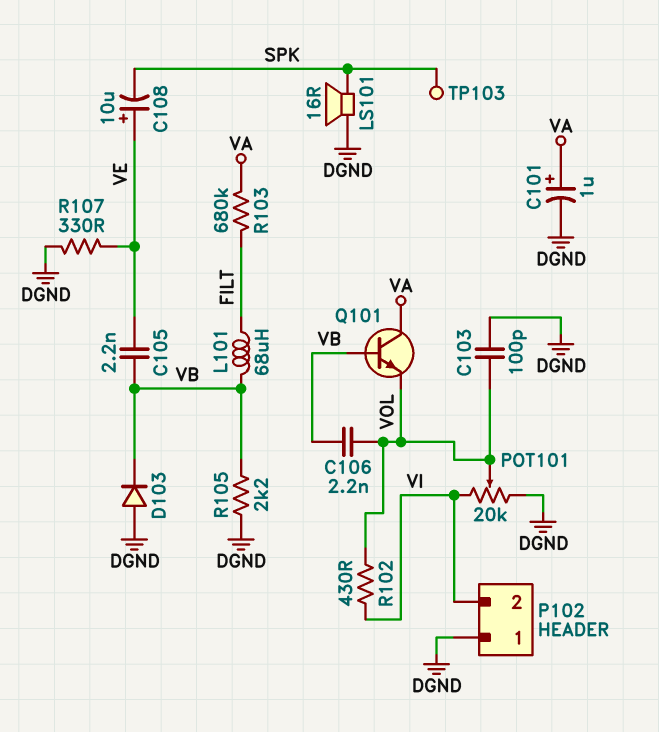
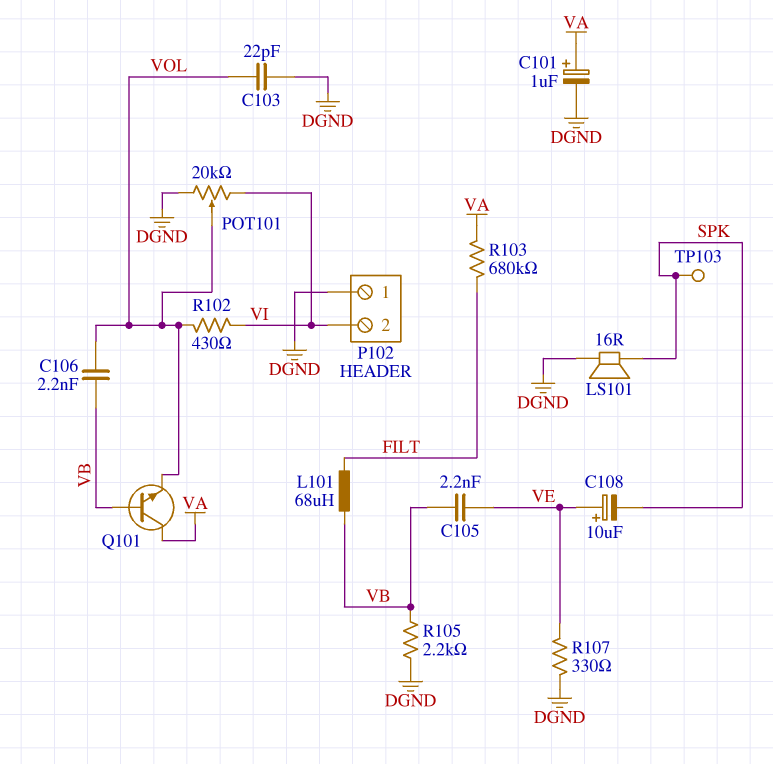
C103: 100pF (DGND, VOL) -> 22pF (DGND, VOL)
D103: diode (A DGND, K VB) -> none

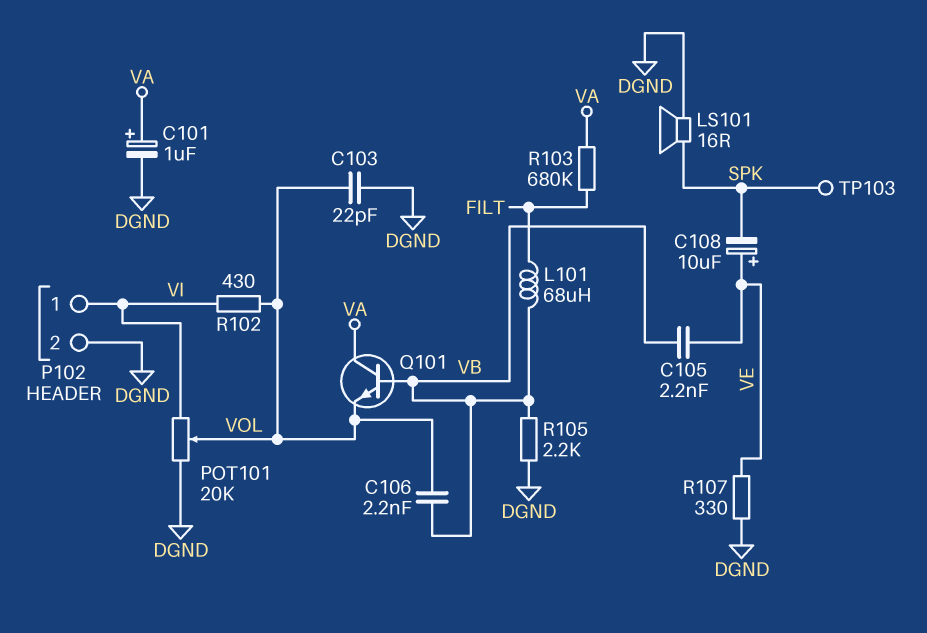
P102 pin 1: DGND -> VI
P102 pin 2: VI -> DGND

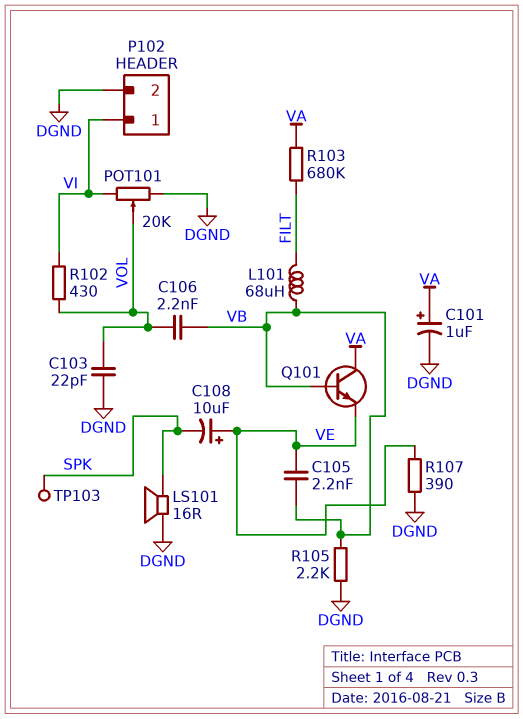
Q101: NPN (B VB, C VA, E VOL) -> NPN (B VB, C VA, E VE)
R107: 330 (DGND, VE) -> 390 (DGND, VE)

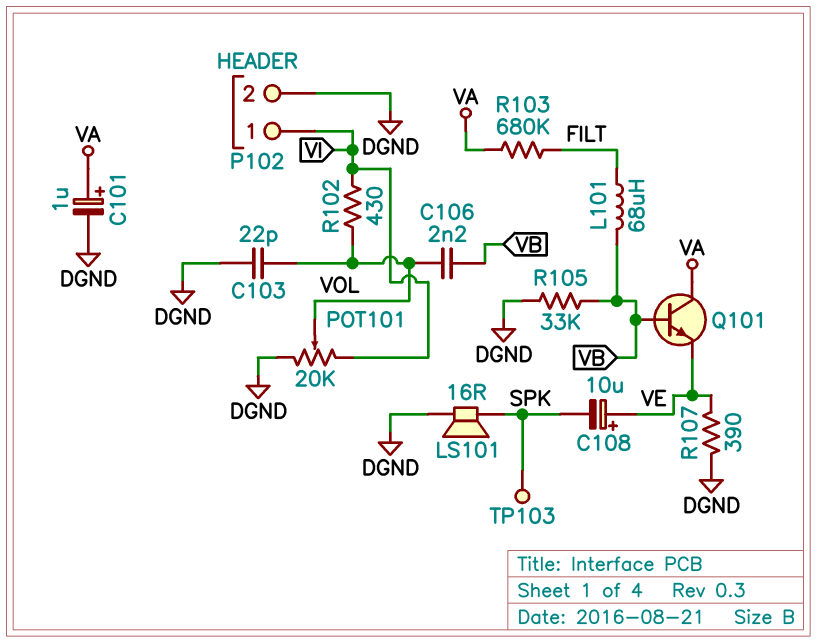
C105: 2.2nF (VB, VE) -> none
R105: 2.2k (DGND, VB) -> 33k (DGND, VB)

